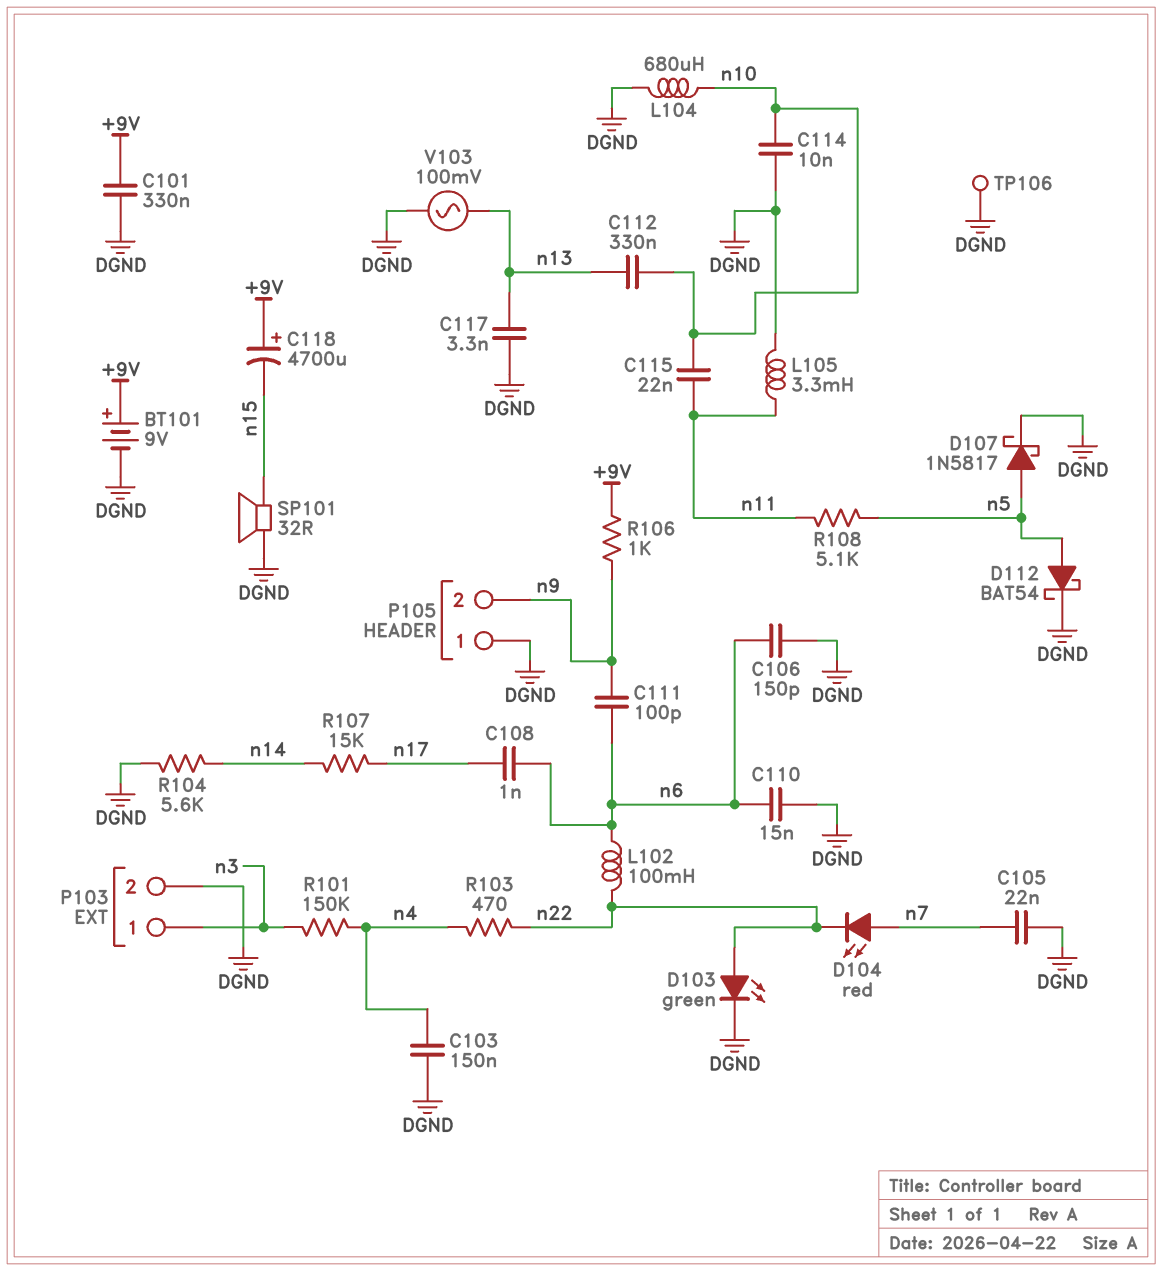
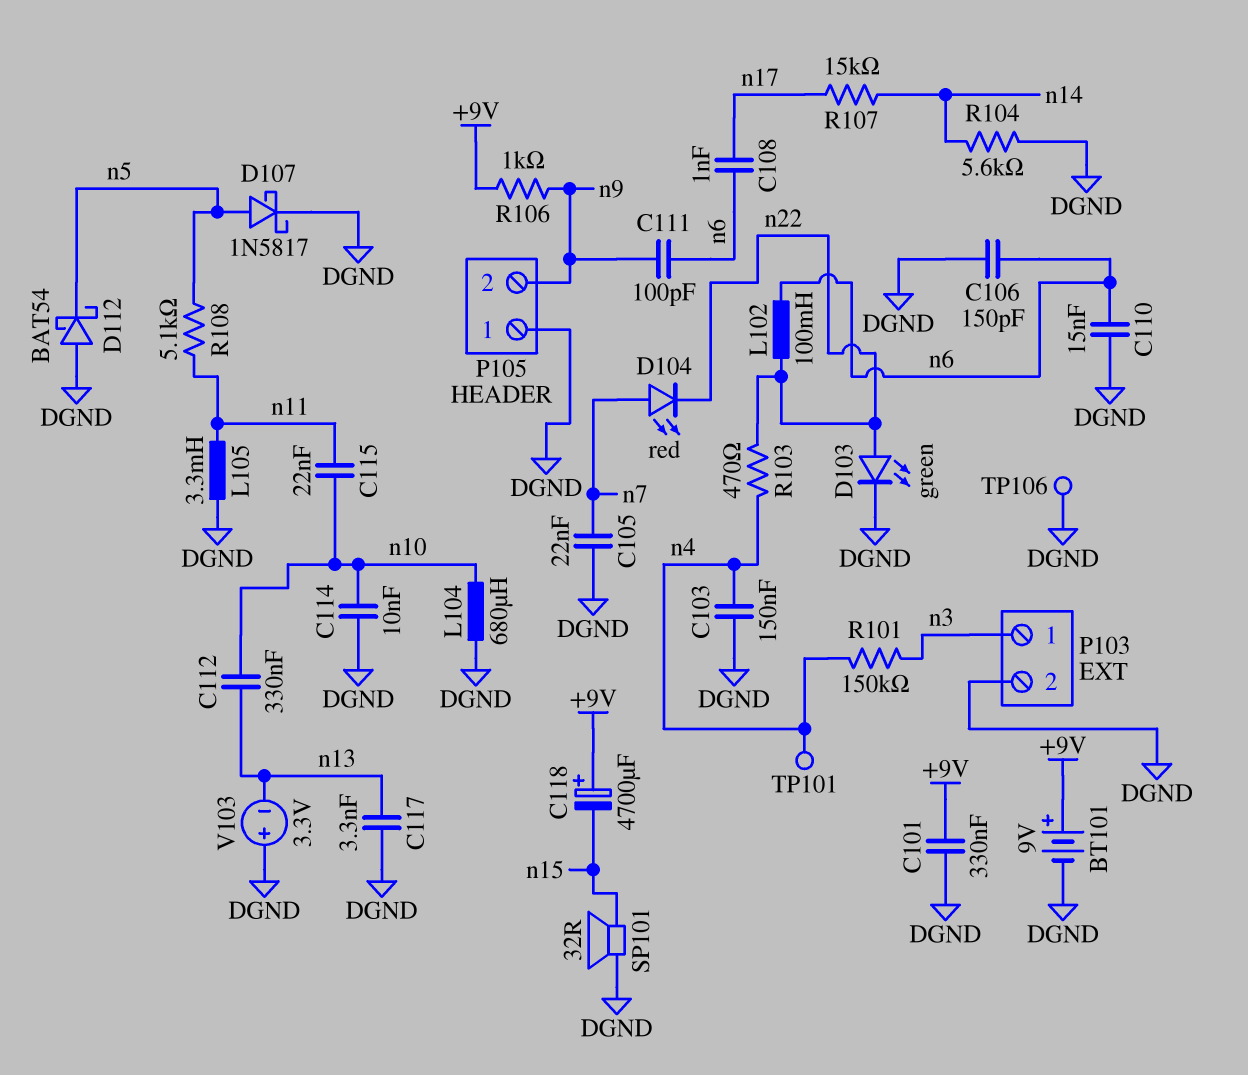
D112: schottky BAT54 (A n5, K DGND) -> schottky BAT54 (A DGND, K n5)
TP101: none -> test point (n4)
V103: AC 100mV (DGND, n13) -> 3.3V (plus DGND, minus n13)

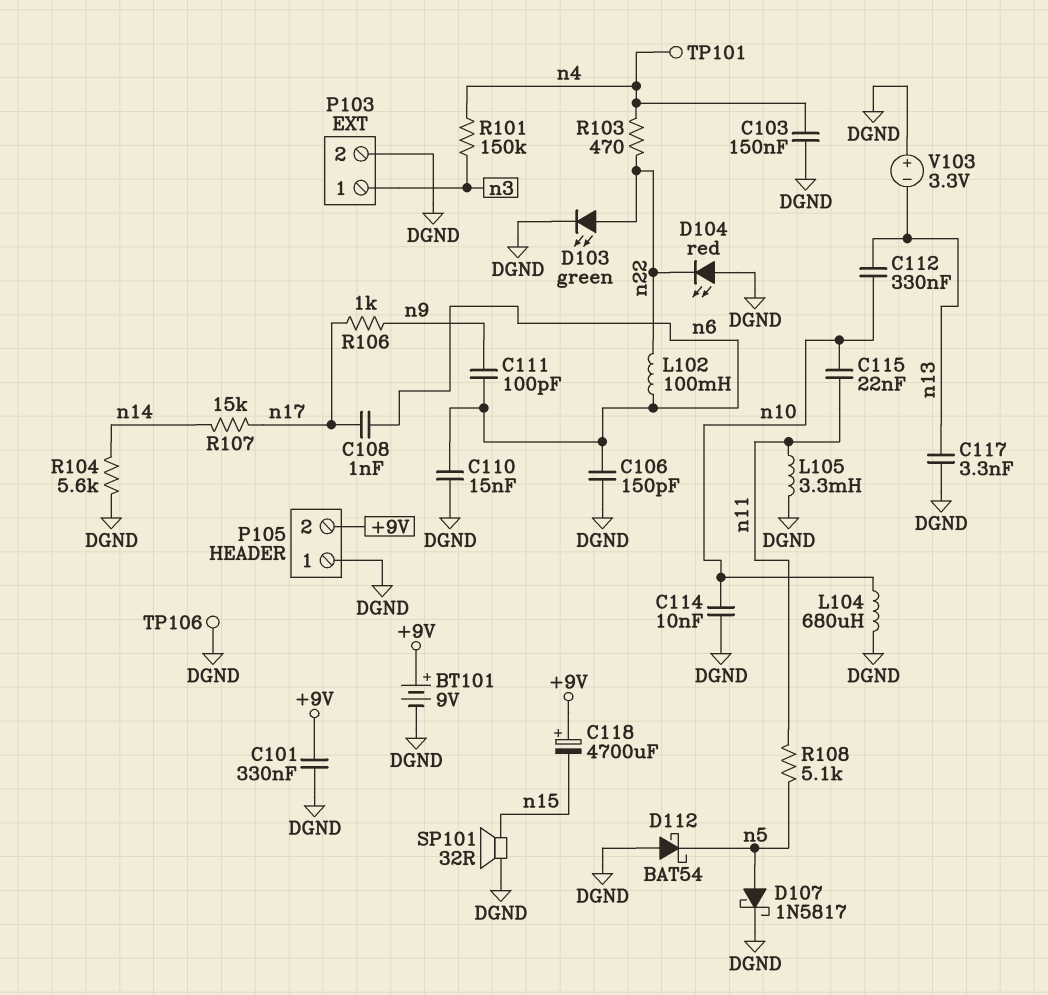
C105: 22nF (DGND, n7) -> none
D104: LED red (A n7, K n22) -> LED red (A DGND, K n22)
P105 pin 2: n9 -> +9V
R106: 1k (+9V, n9) -> 1k (n9, n17)

